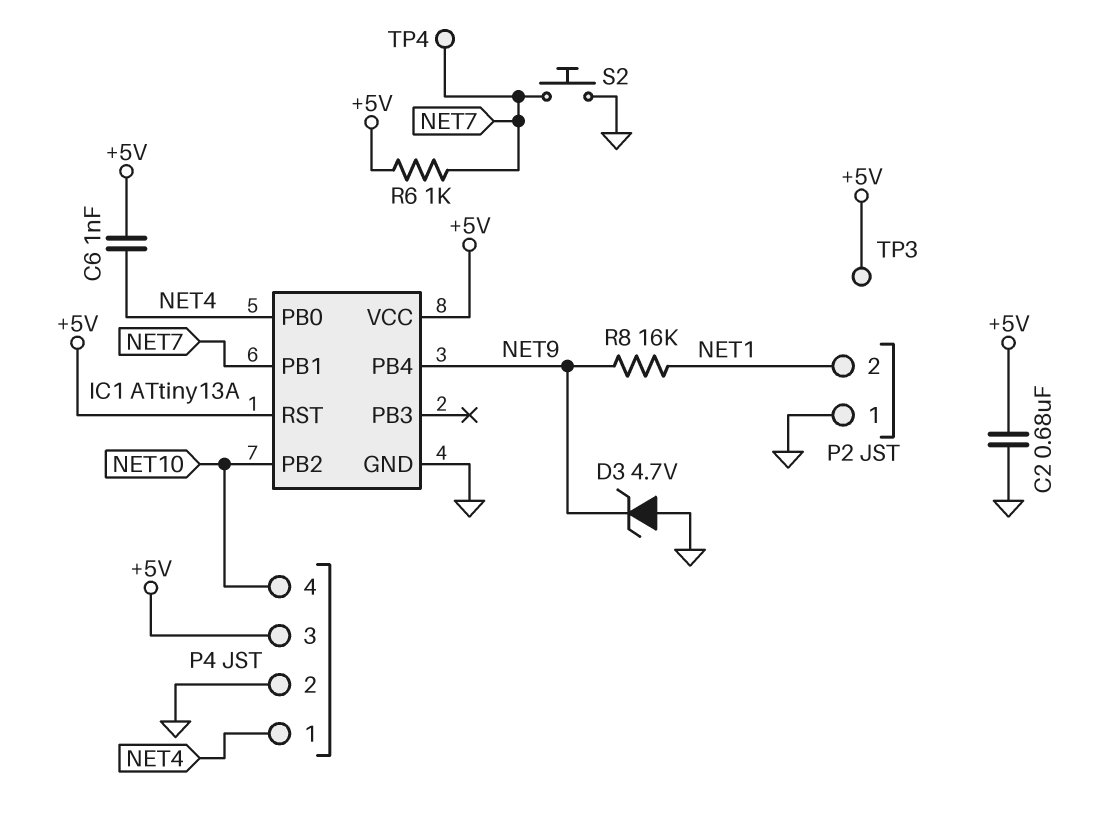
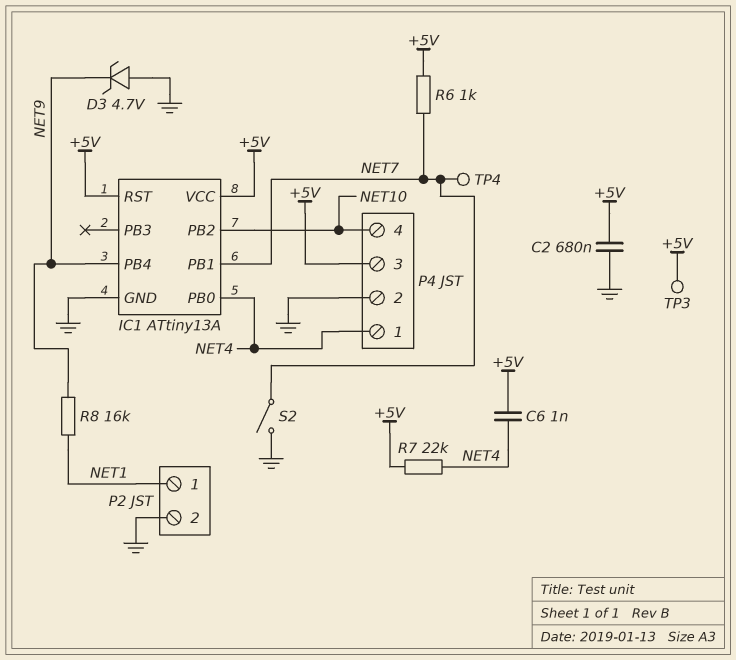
P2 pin 1: GND -> NET1
P2 pin 2: NET1 -> GND
R7: none -> 22k (+5V, NET4)
S2: button (GND, NET7) -> switch (GND, NET7)

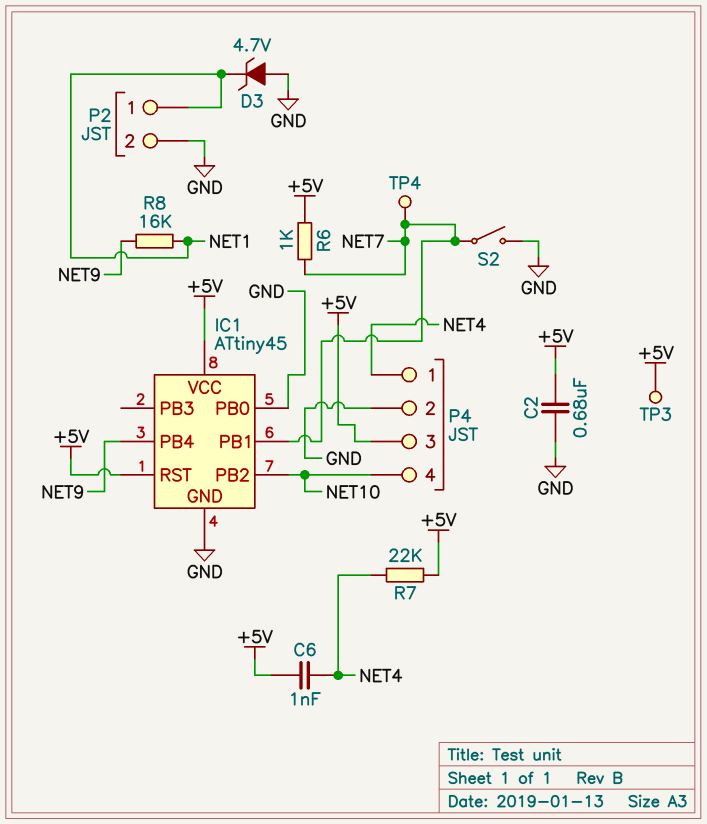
D3: zener 4.7V (A GND, K NET9) -> zener 4.7V (A GND, K NET1)
IC1: ATtiny13A -> ATtiny45
IC1 pin PB0: NET4 -> GND

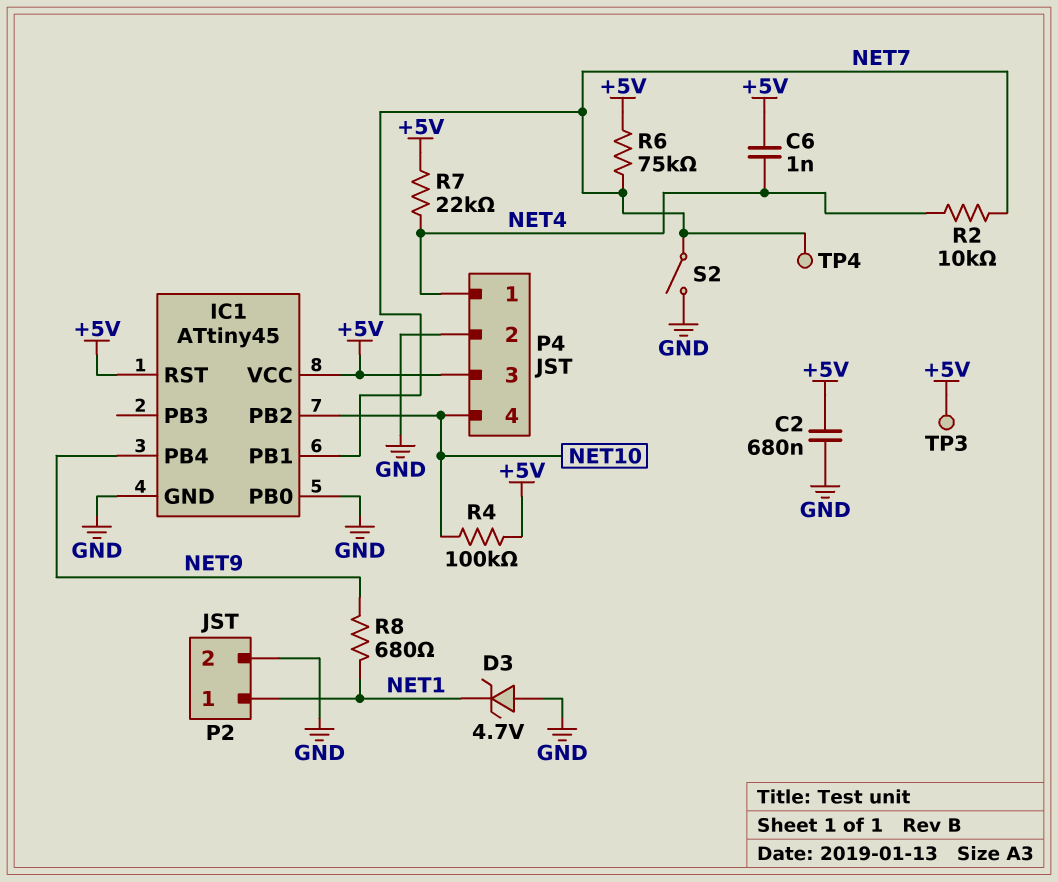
R2: none -> 10k (NET4, NET7)
R4: none -> 100k (+5V, NET10)
R6: 1k (+5V, NET7) -> 75k (+5V, NET7)
R8: 16k (NET1, NET9) -> 680 (NET1, NET9)

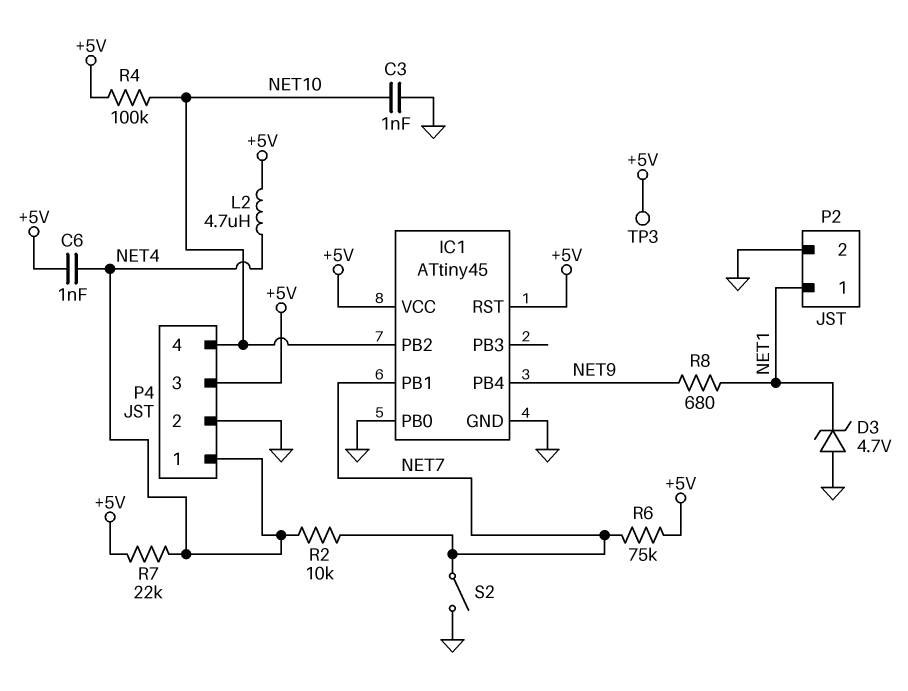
C2: 680nF (+5V, GND) -> none
C3: none -> 1nF (GND, NET10)
L2: none -> 4.7uH (+5V, NET4)
TP4: test point (NET7) -> none

